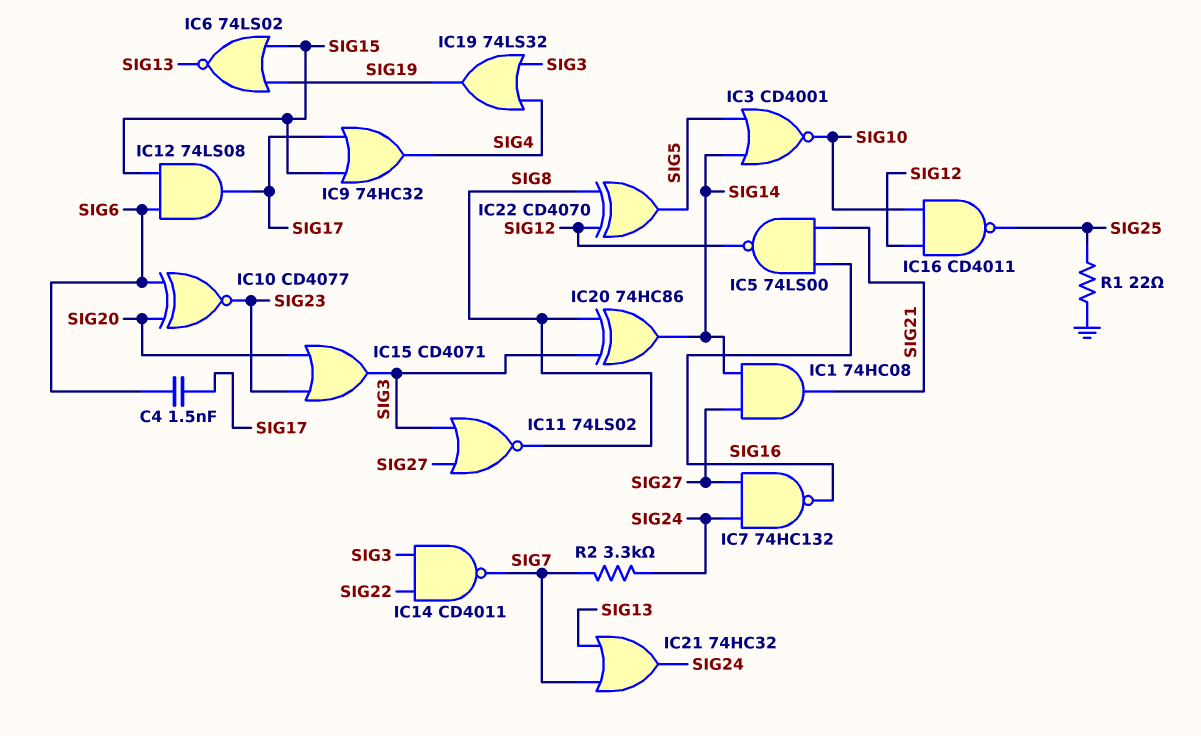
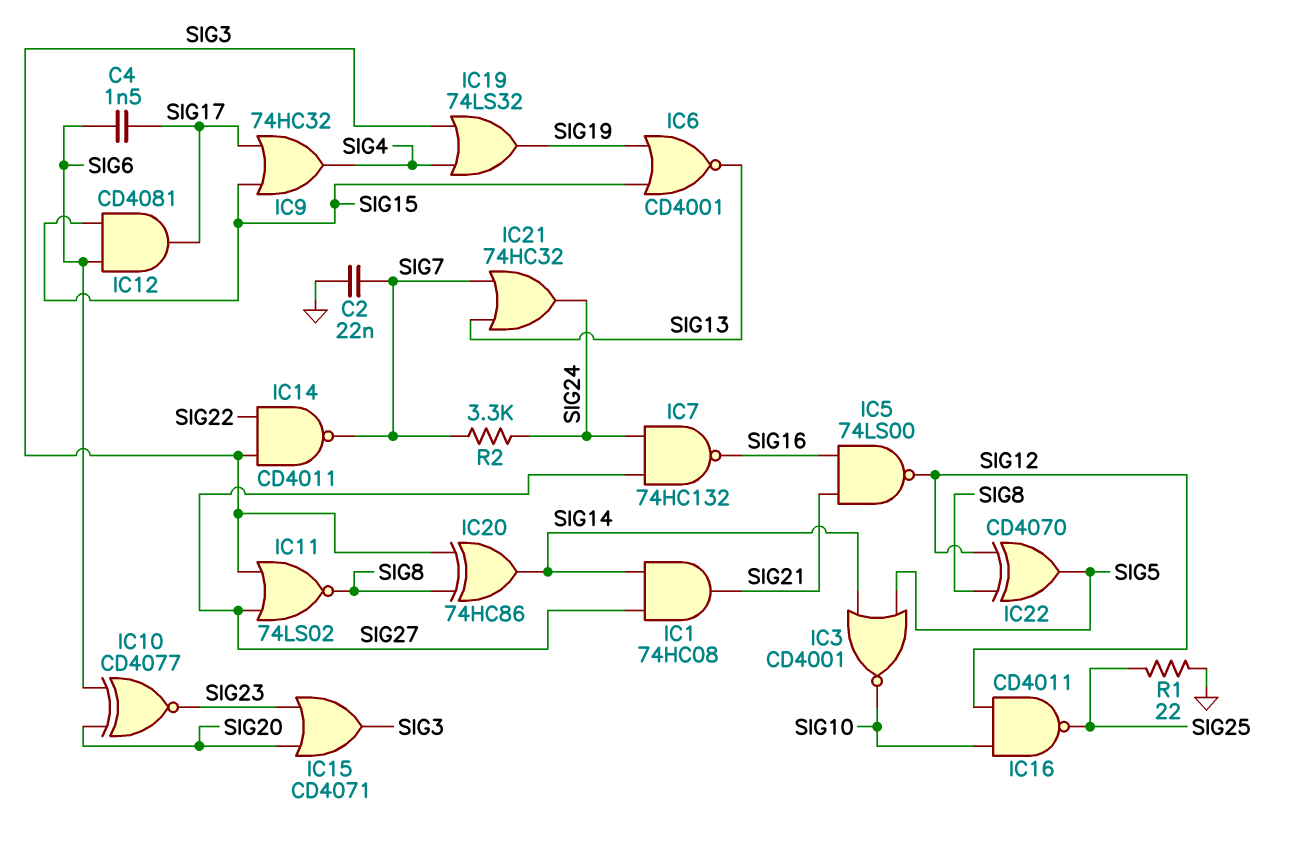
C2: none -> 22nF (GND, SIG7)
IC6: NOR 74LS02 (in SIG15, in SIG19, out SIG13) -> NOR CD4001 (in SIG15, in SIG19, out SIG13)
IC12: AND 74LS08 (in SIG6, in SIG15, out SIG17) -> AND CD4081 (in SIG6, in SIG15, out SIG17)

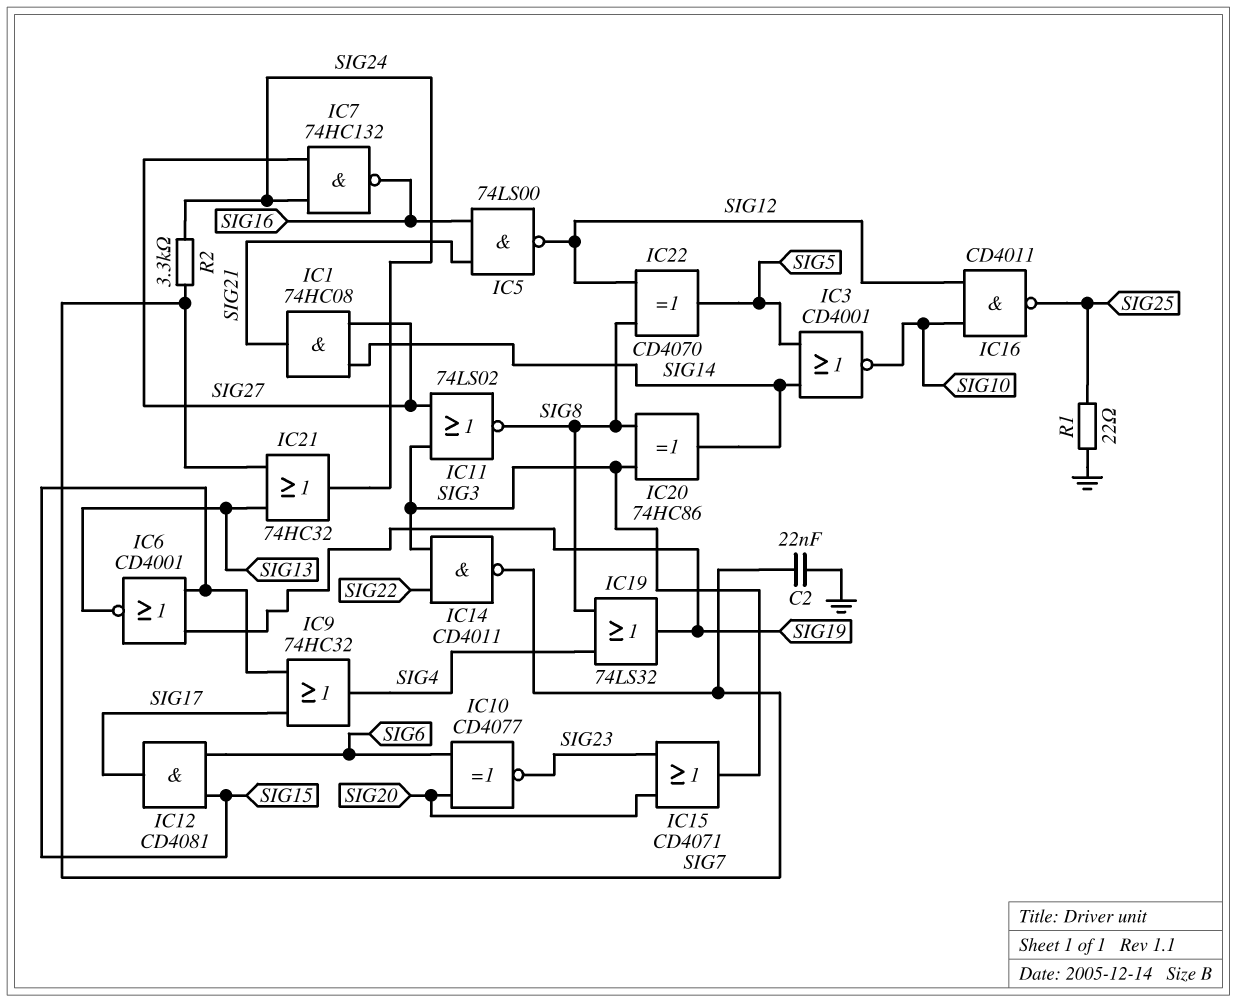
C4: 1.5nF (SIG6, SIG17) -> none
IC19: OR 74LS32 (in SIG3, in SIG4, out SIG19) -> OR 74LS32 (in SIG4, in SIG8, out SIG19)

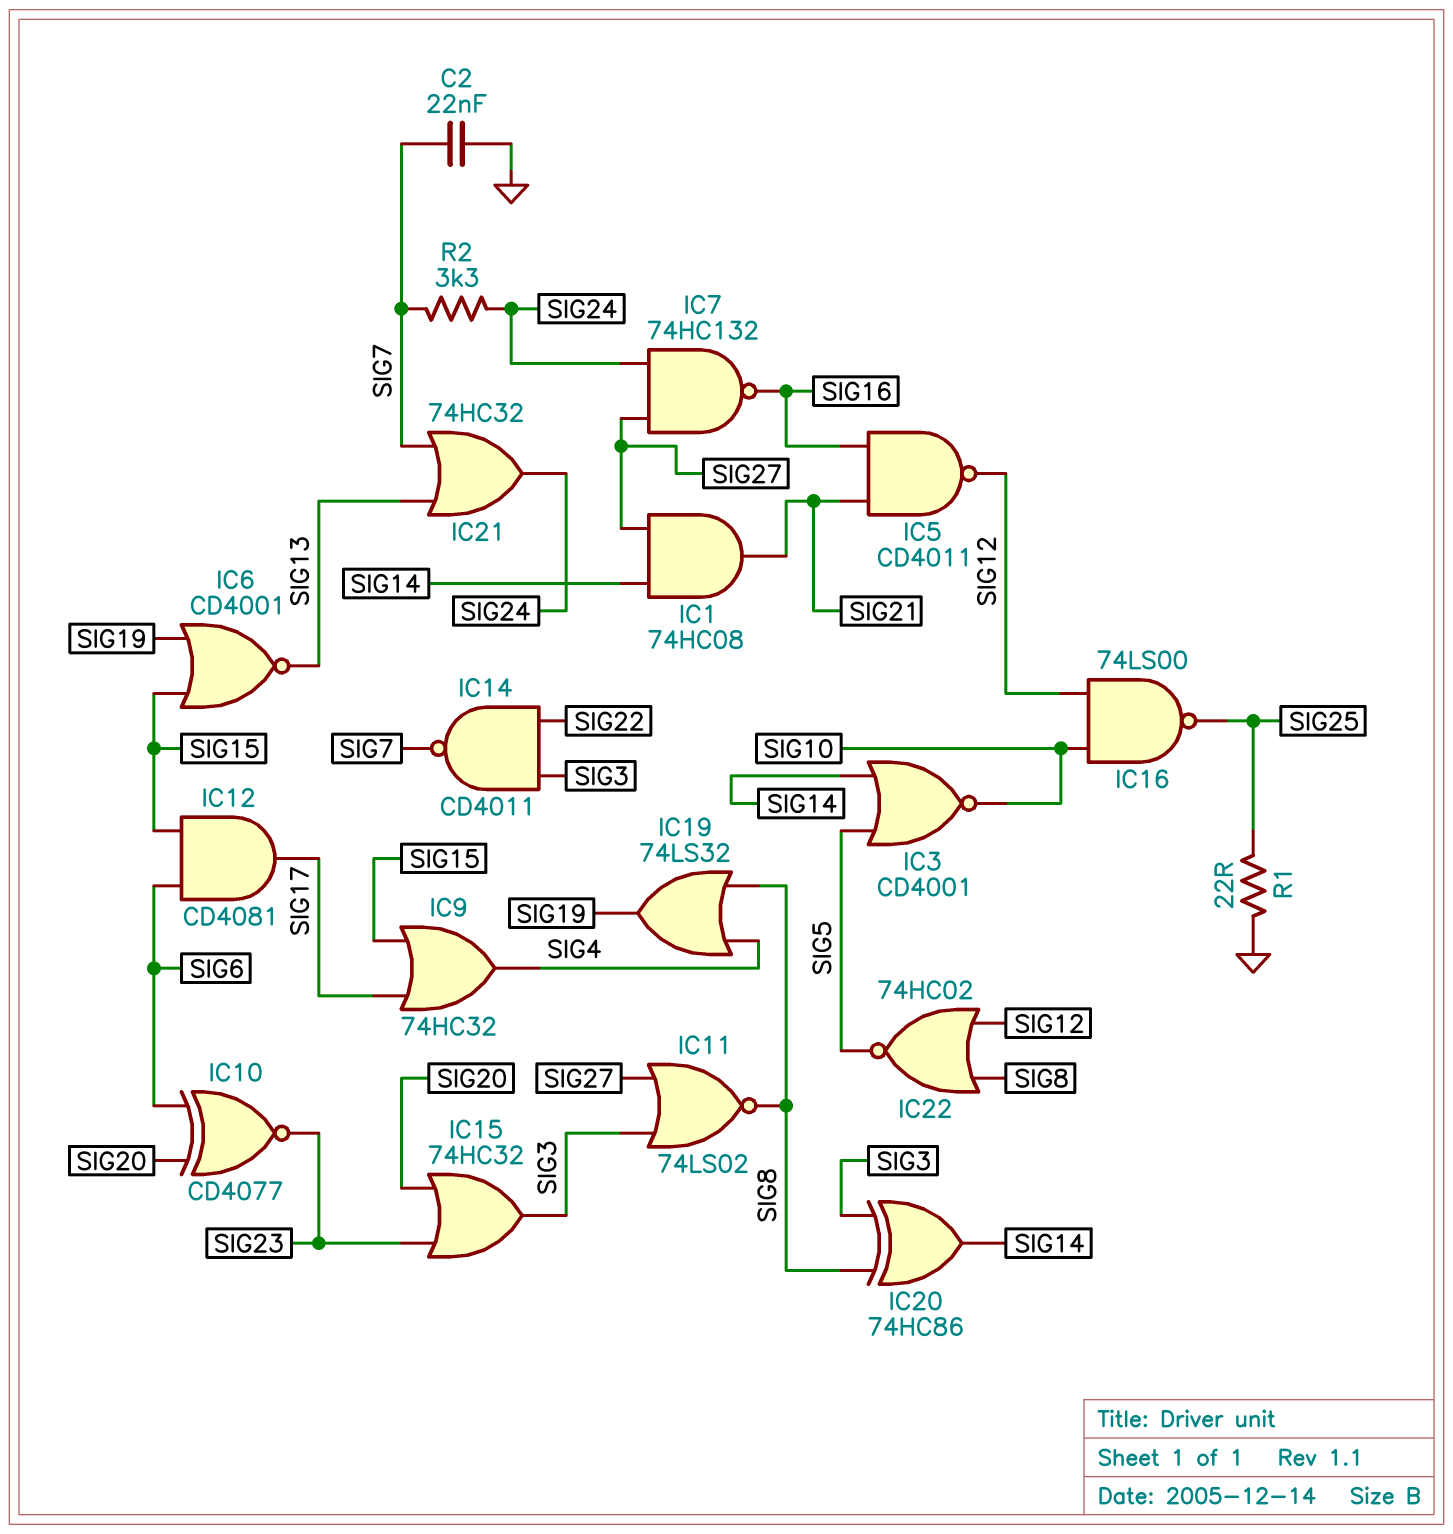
IC5: NAND 74LS00 (in SIG16, in SIG21, out SIG12) -> NAND CD4011 (in SIG16, in SIG21, out SIG12)
IC15: OR CD4071 (in SIG20, in SIG23, out SIG3) -> OR 74HC32 (in SIG20, in SIG23, out SIG3)
IC16: NAND CD4011 (in SIG10, in SIG12, out SIG25) -> NAND 74LS00 (in SIG10, in SIG12, out SIG25)
IC22: XOR CD4070 (in SIG8, in SIG12, out SIG5) -> NOR 74HC02 (in SIG8, in SIG12, out SIG5)

